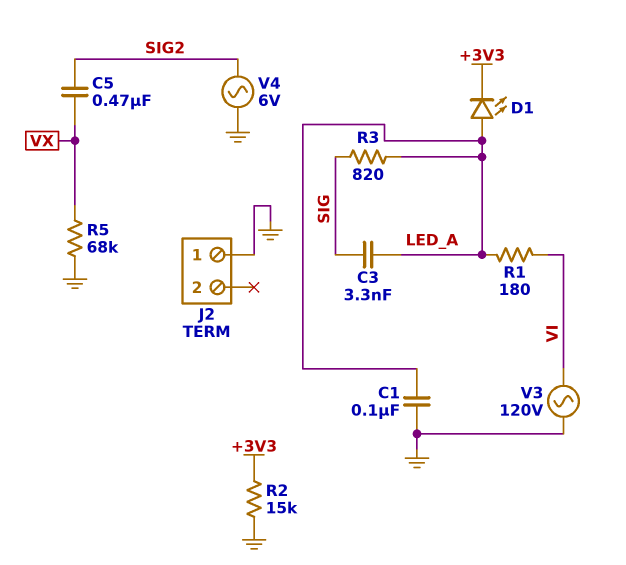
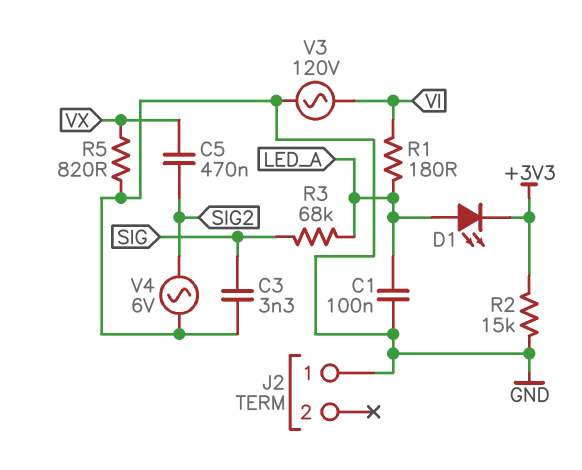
C3: 3.3nF (LED_A, SIG) -> 3.3nF (GND, SIG)
R3: 820 (LED_A, SIG) -> 68k (LED_A, SIG)
R5: 68k (GND, VX) -> 820 (GND, VX)

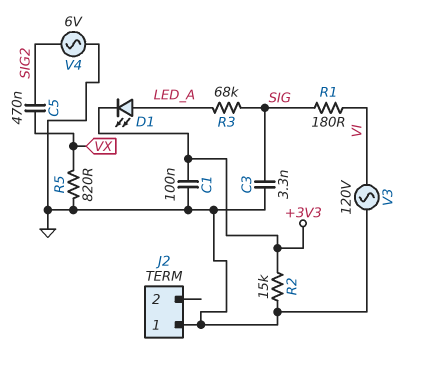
C1: 100nF (GND, LED_A) -> 100nF (+3V3, GND)
R1: 180 (LED_A, VI) -> 180 (SIG, VI)

